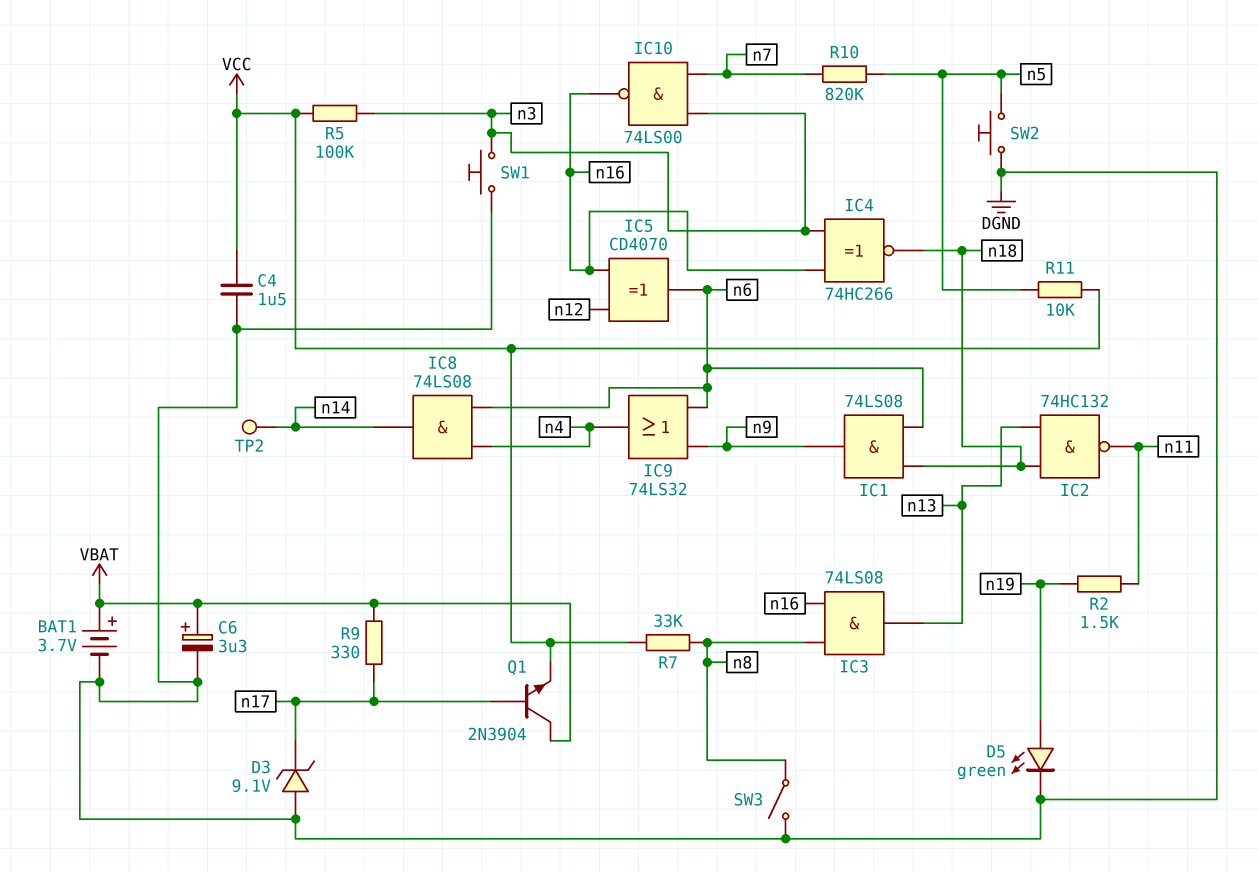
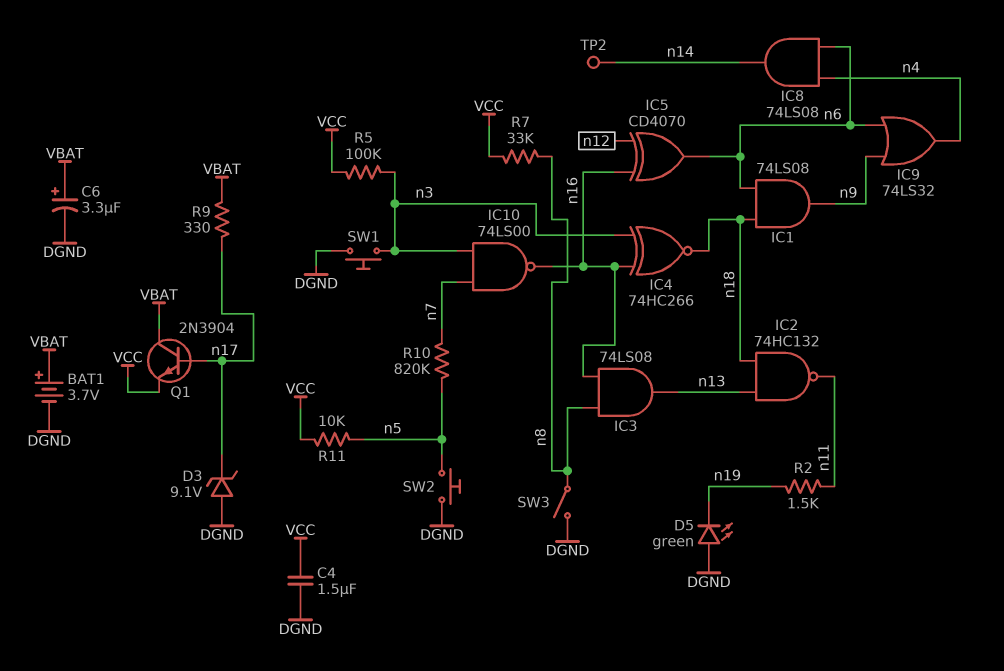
D5: LED green (A n19, K DGND) -> LED green (A DGND, K n19)

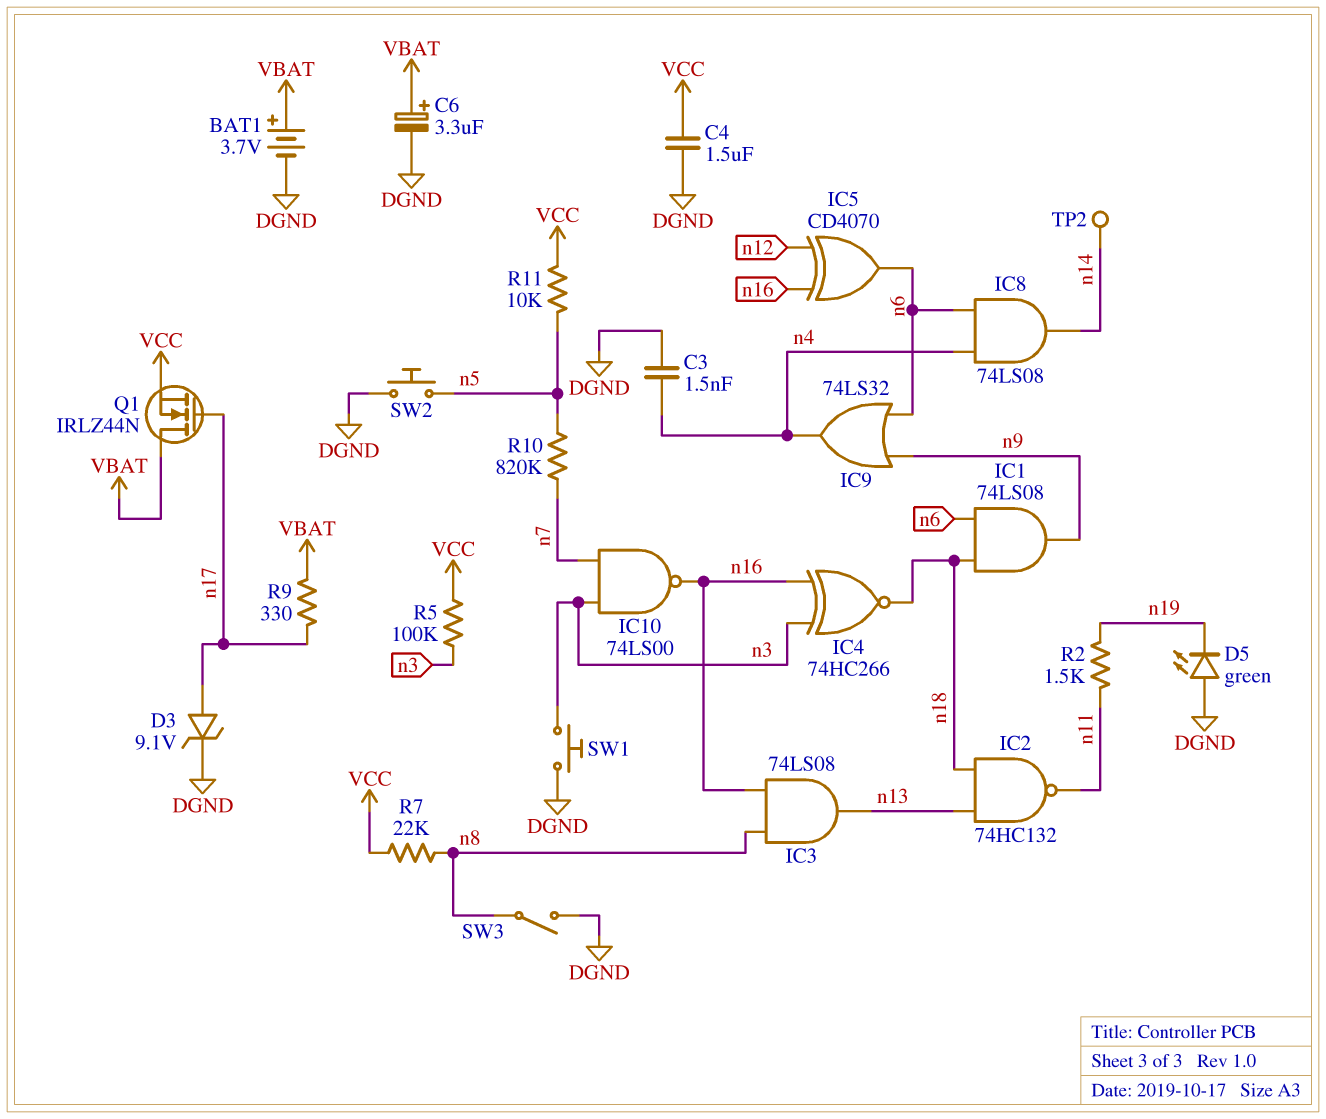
C3: none -> 1.5nF (DGND, n4)
D3: zener 9.1V (A DGND, K n17) -> zener 9.1V (A n17, K DGND)
Q1: NPN 2N3904 (B n17, C VBAT, E VCC) -> NMOS IRLZ44N (G n17, D VBAT, S VCC)
R7: 33k (VCC, n8) -> 22k (VCC, n8)

